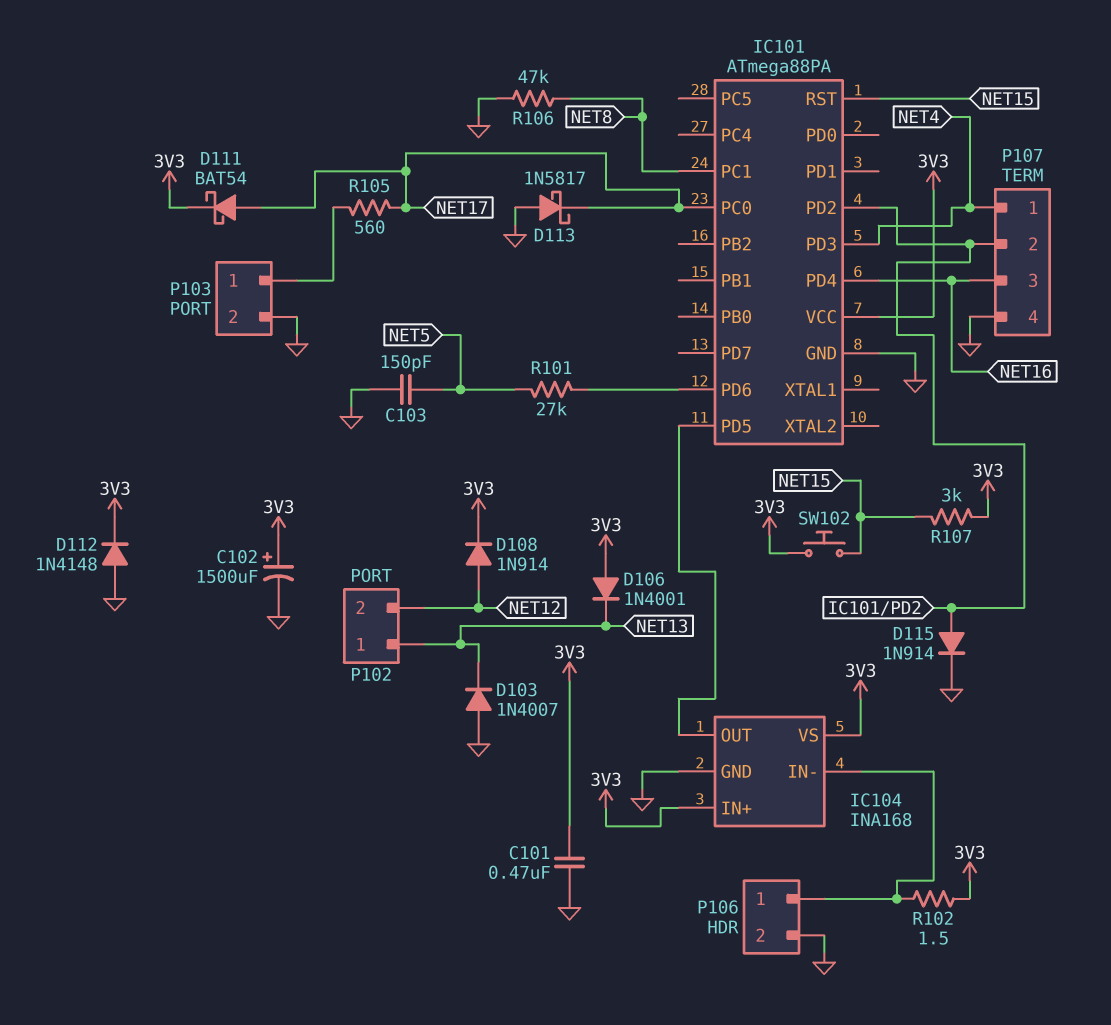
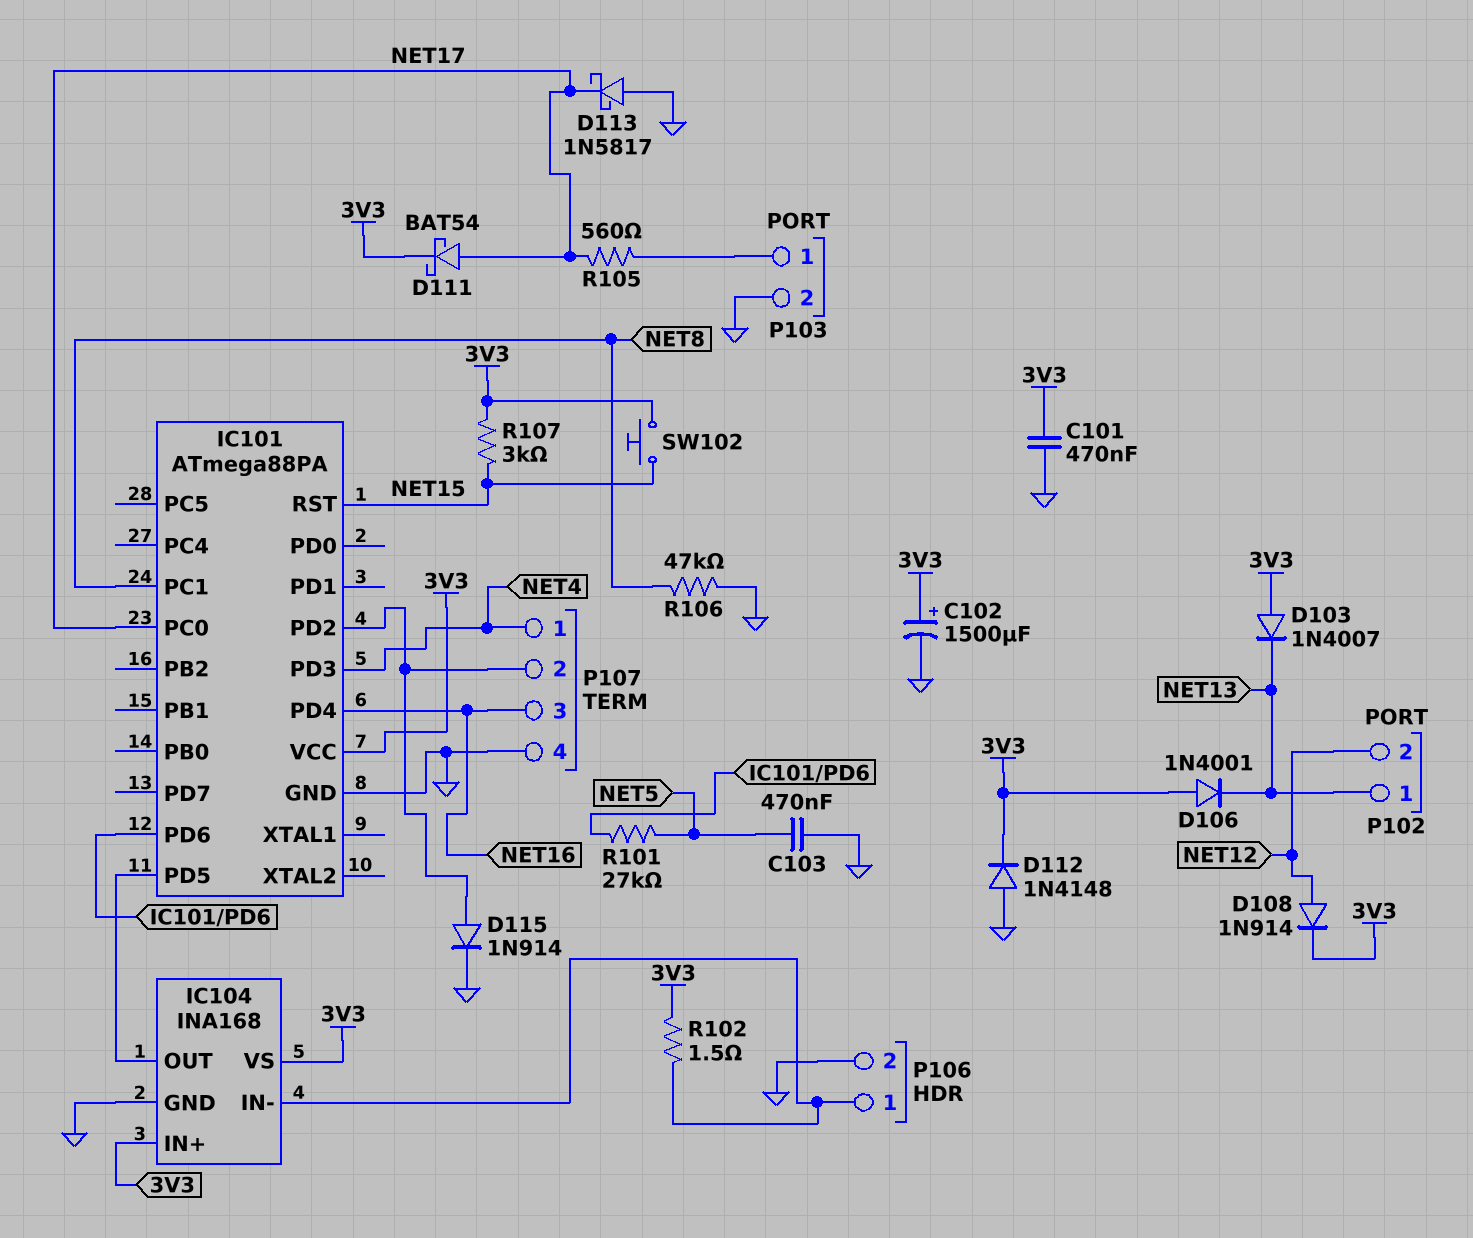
C103: 150pF (GND, NET5) -> 470nF (GND, NET5)
D103: diode 1N4007 (A GND, K NET13) -> diode 1N4007 (A 3V3, K NET13)

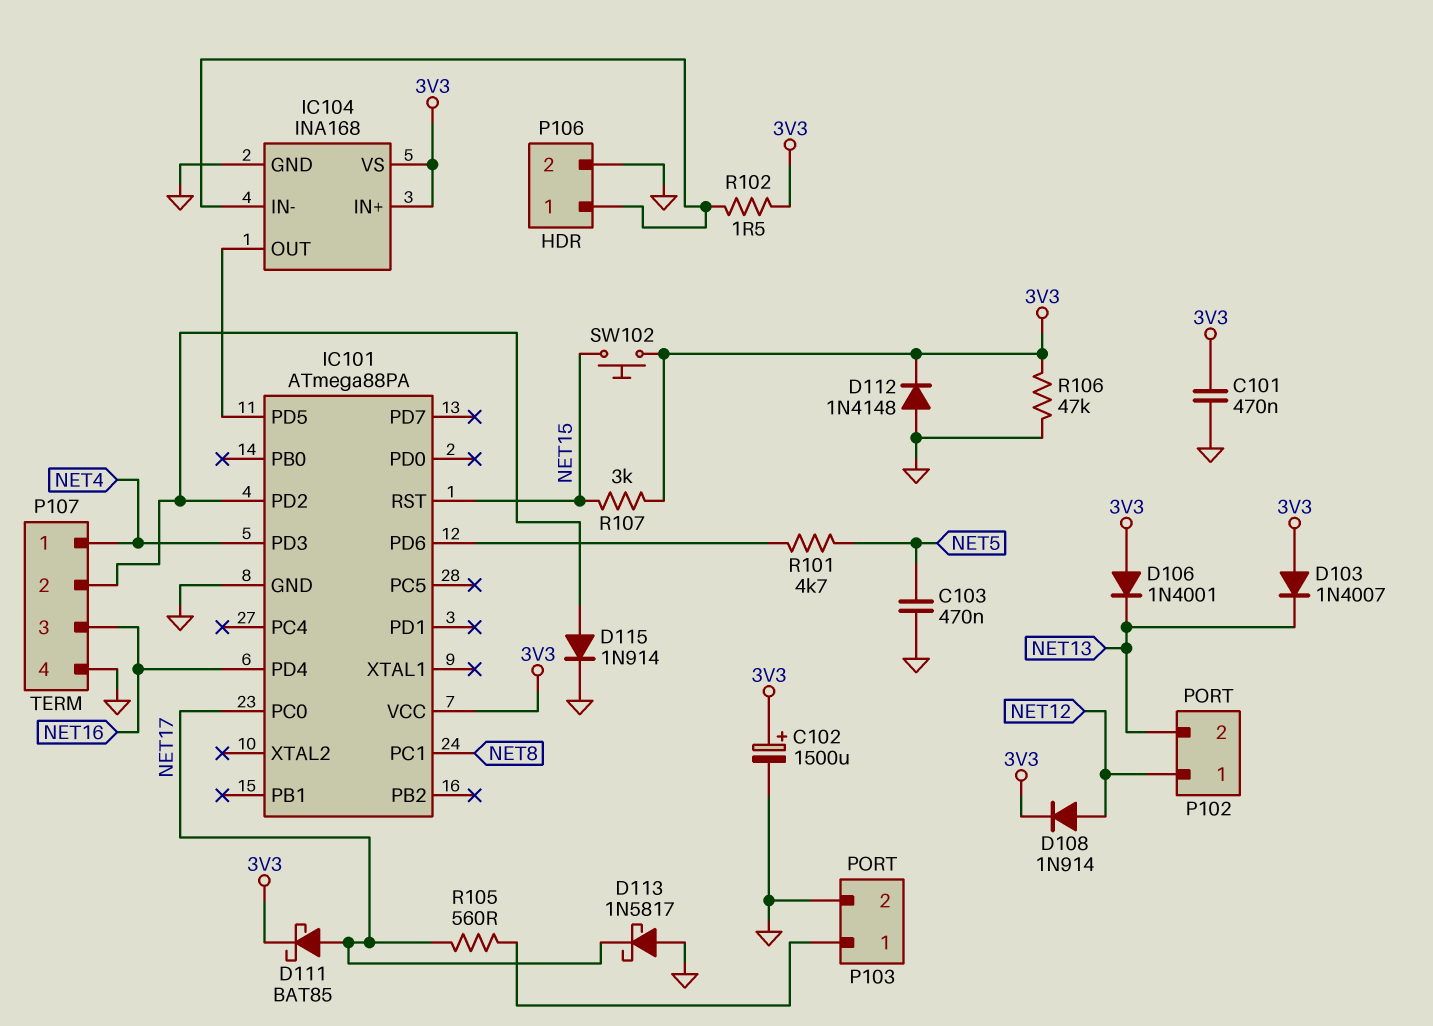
D111: schottky BAT54 (A NET17, K 3V3) -> schottky BAT85 (A NET17, K 3V3)
P102 pin 1: NET13 -> NET12
P102 pin 2: NET12 -> NET13
R101: 27k (IC101/PD6, NET5) -> 4.7k (IC101/PD6, NET5)
R106: 47k (GND, NET8) -> 47k (3V3, GND)

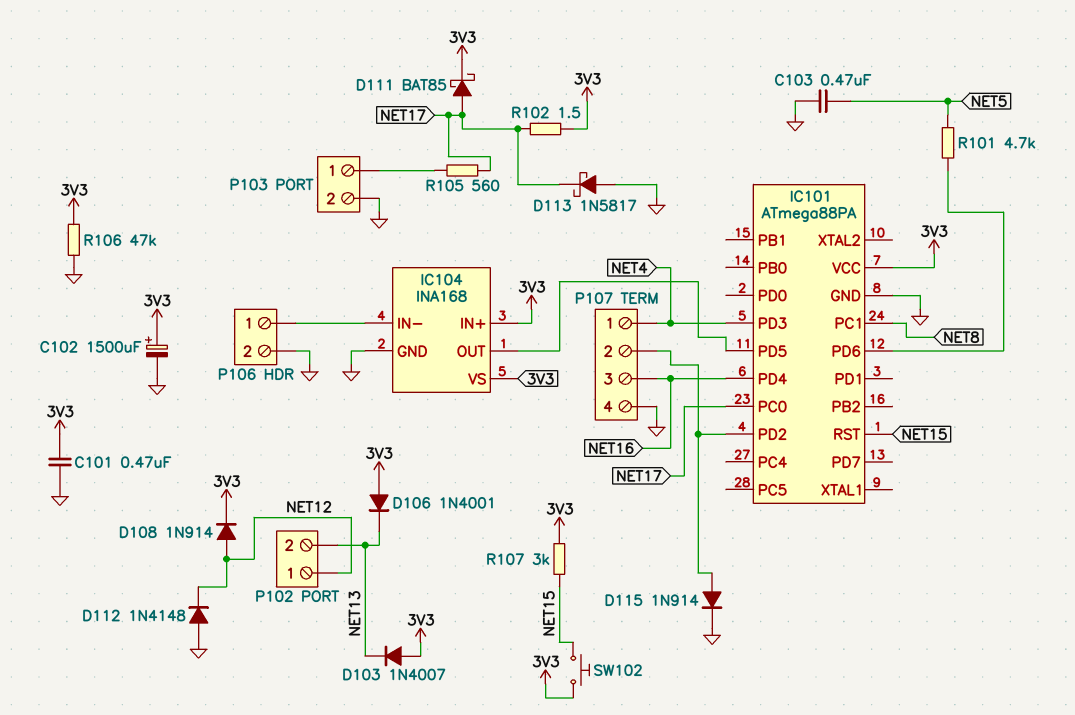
D112: diode 1N4148 (A GND, K 3V3) -> diode 1N4148 (A GND, K NET12)
R102: 1.5 (3V3, IC104/IN-) -> 1.5 (3V3, NET17)

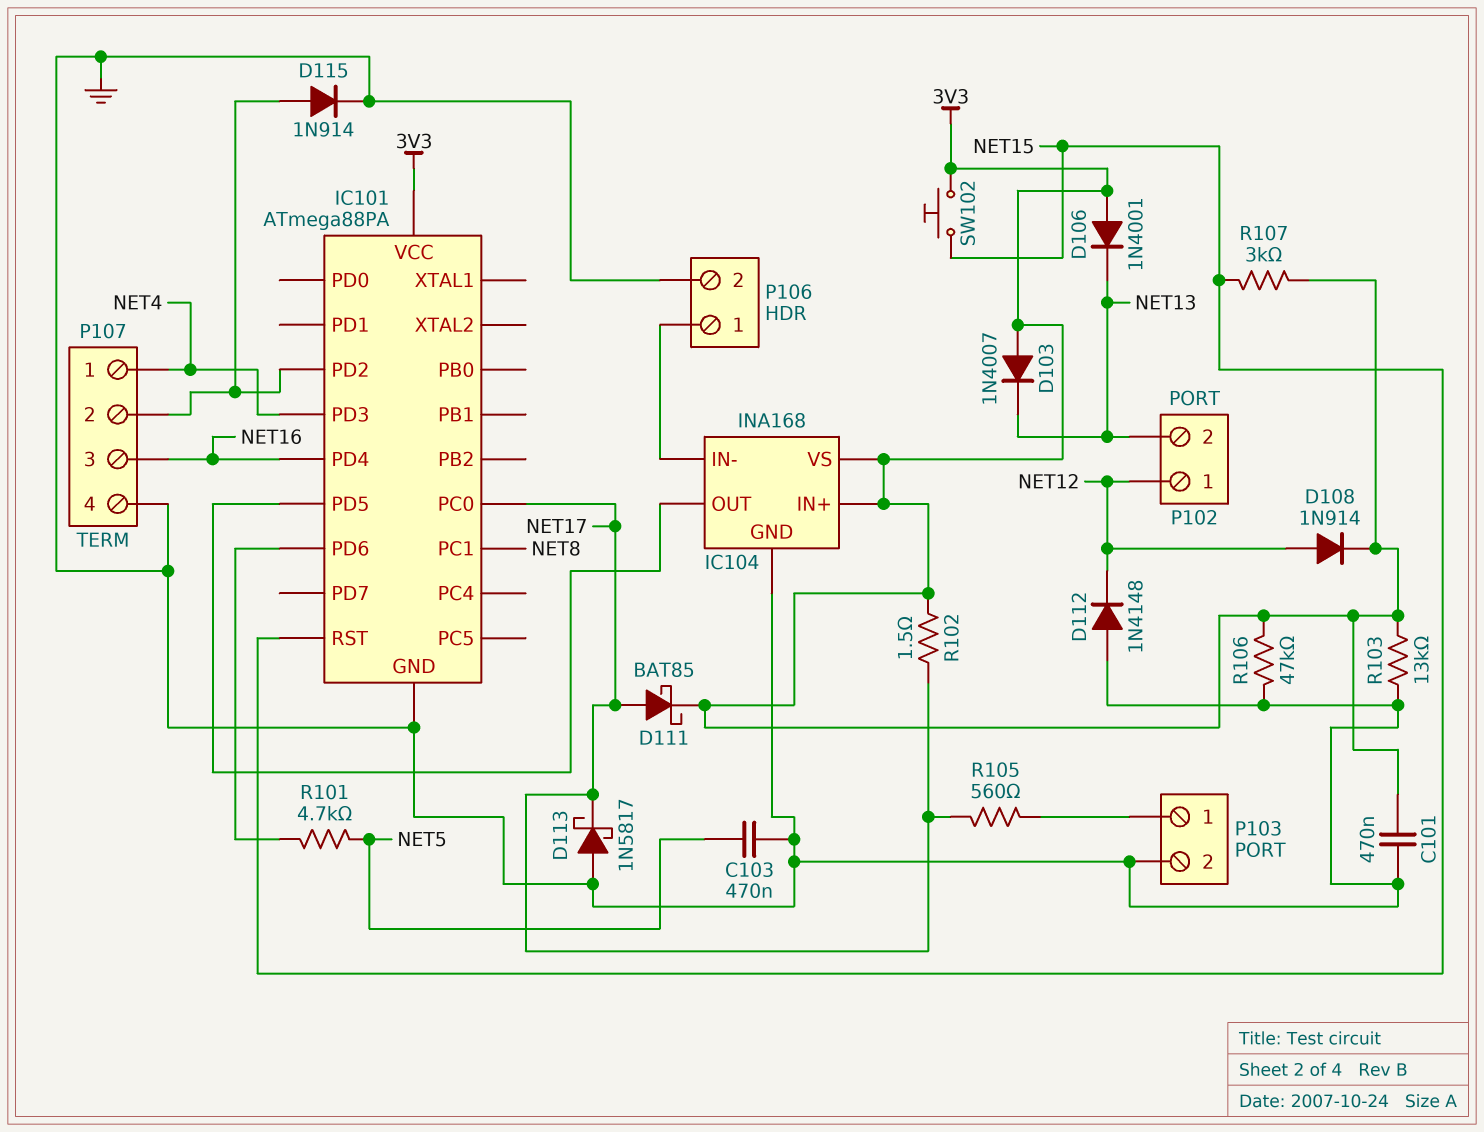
C102: 1500uF (plus 3V3, minus GND) -> none
R103: none -> 13k (3V3, GND)

